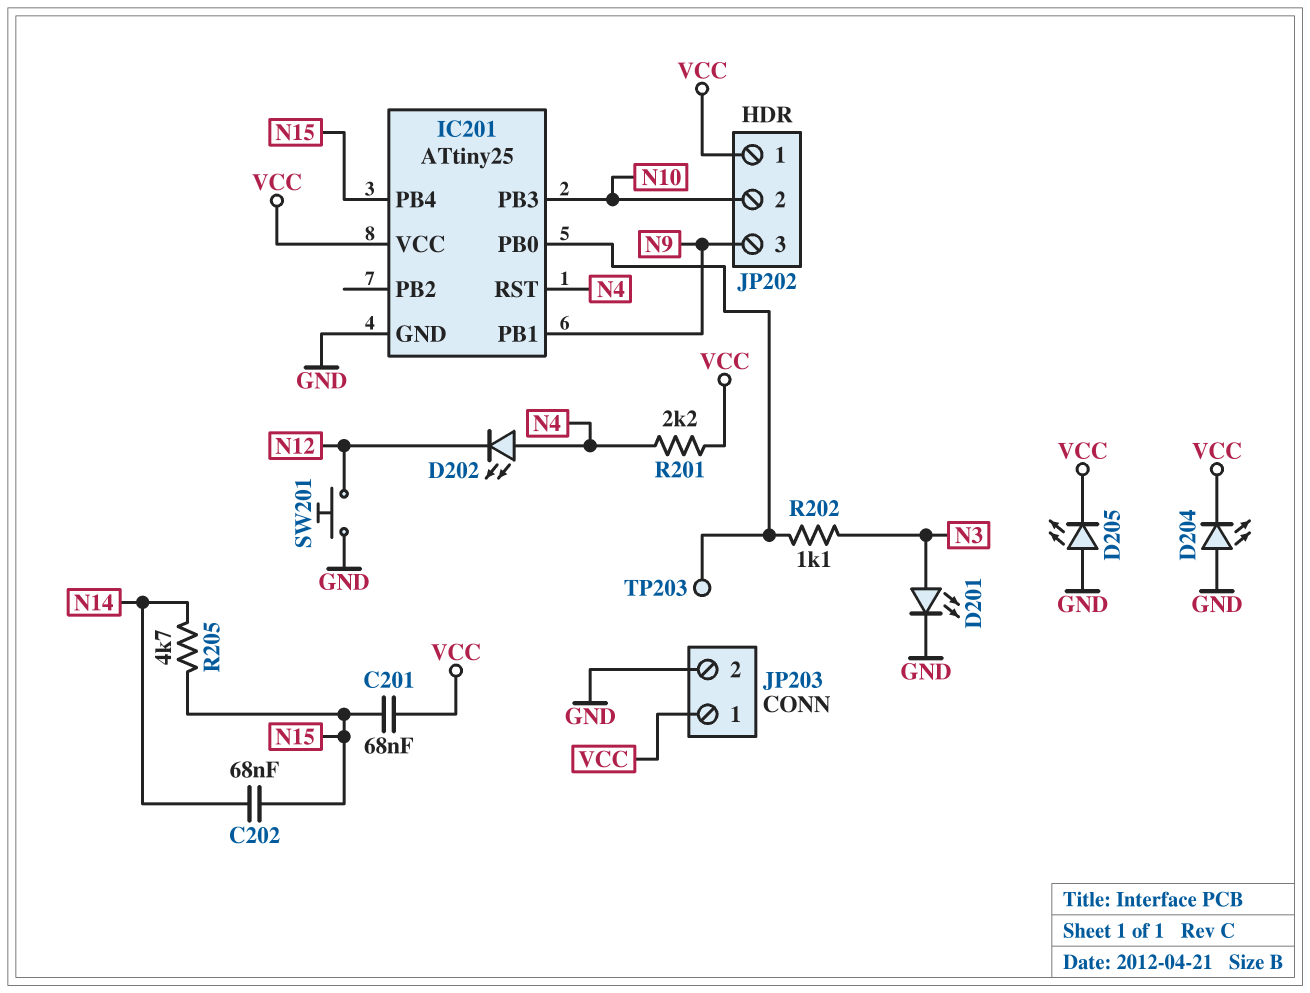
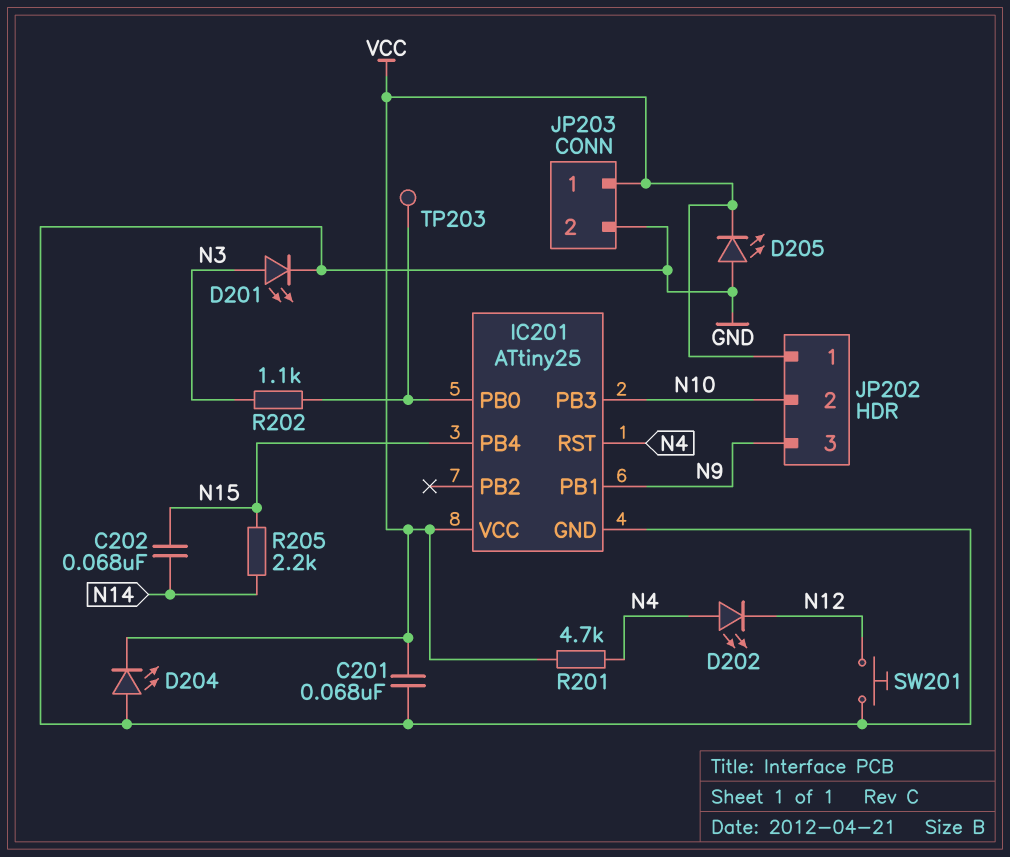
C201: 68nF (N15, VCC) -> 68nF (GND, VCC)
R201: 2.2k (N4, VCC) -> 4.7k (N4, VCC)
R205: 4.7k (N14, N15) -> 2.2k (N14, N15)

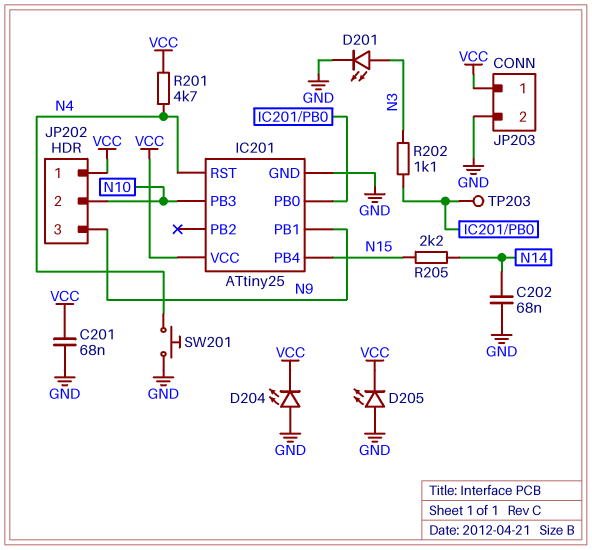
C202: 68nF (N14, N15) -> 68nF (GND, N14)
D202: LED (A N4, K N12) -> none
SW201: button (GND, N12) -> button (GND, N4)

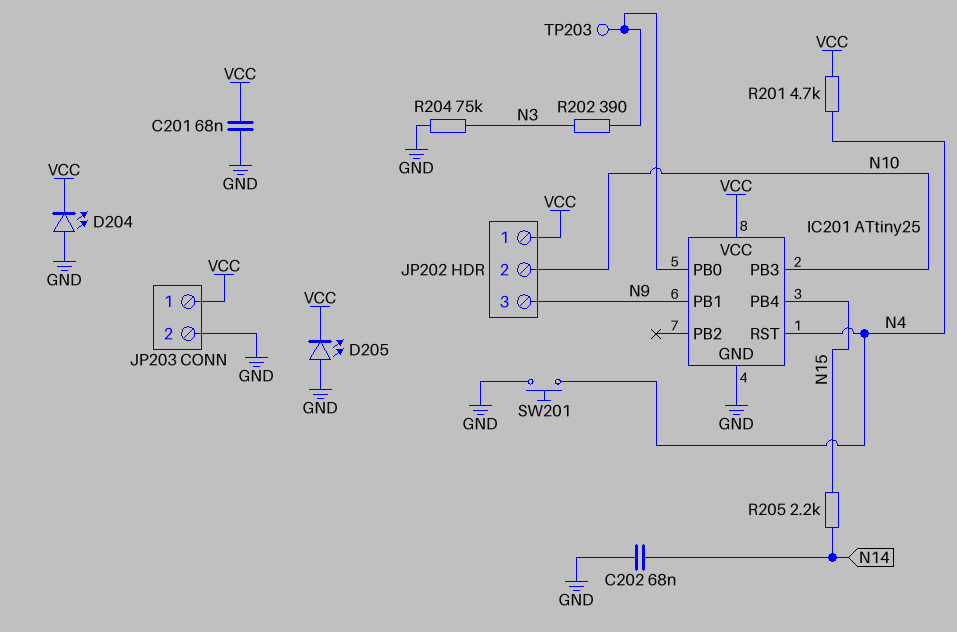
D201: LED (A N3, K GND) -> none
R202: 1.1k (IC201/PB0, N3) -> 390 (IC201/PB0, N3)
R204: none -> 75k (GND, N3)

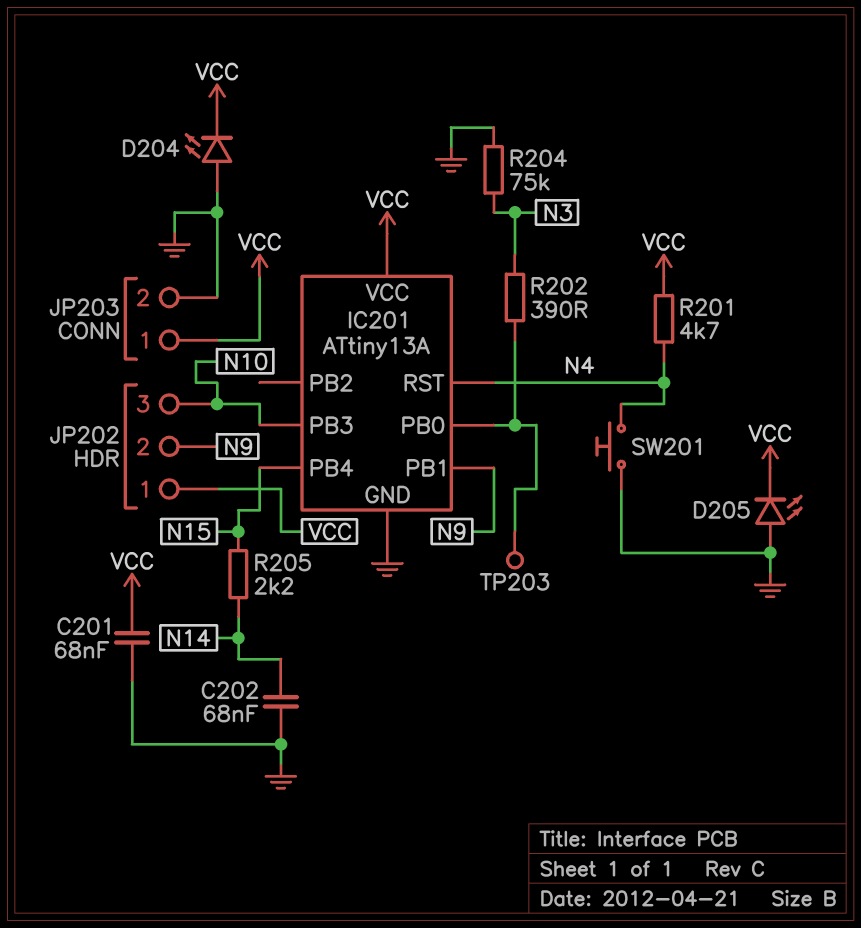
IC201: ATtiny25 -> ATtiny13A
JP202 pin 2: N10 -> N9
JP202 pin 3: N9 -> N10

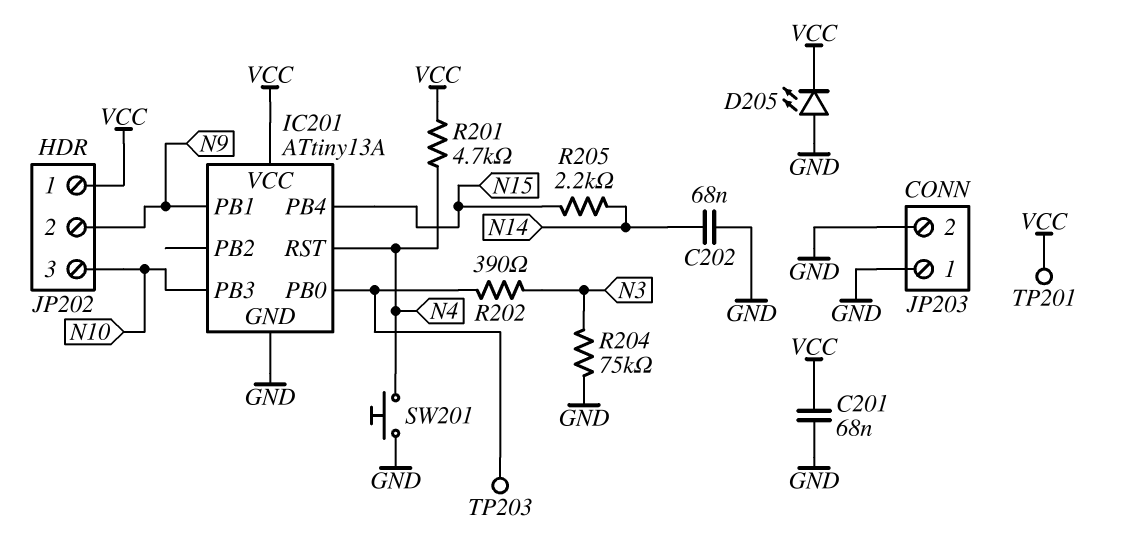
D204: LED (A GND, K VCC) -> none
JP203 pin 1: VCC -> GND
TP201: none -> test point (VCC)

